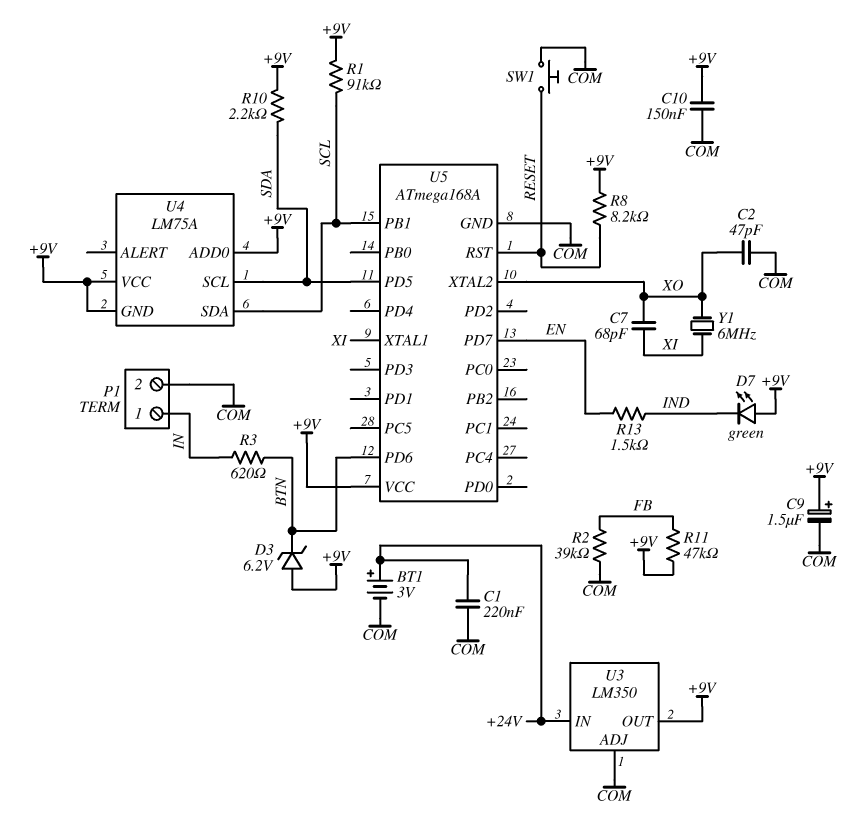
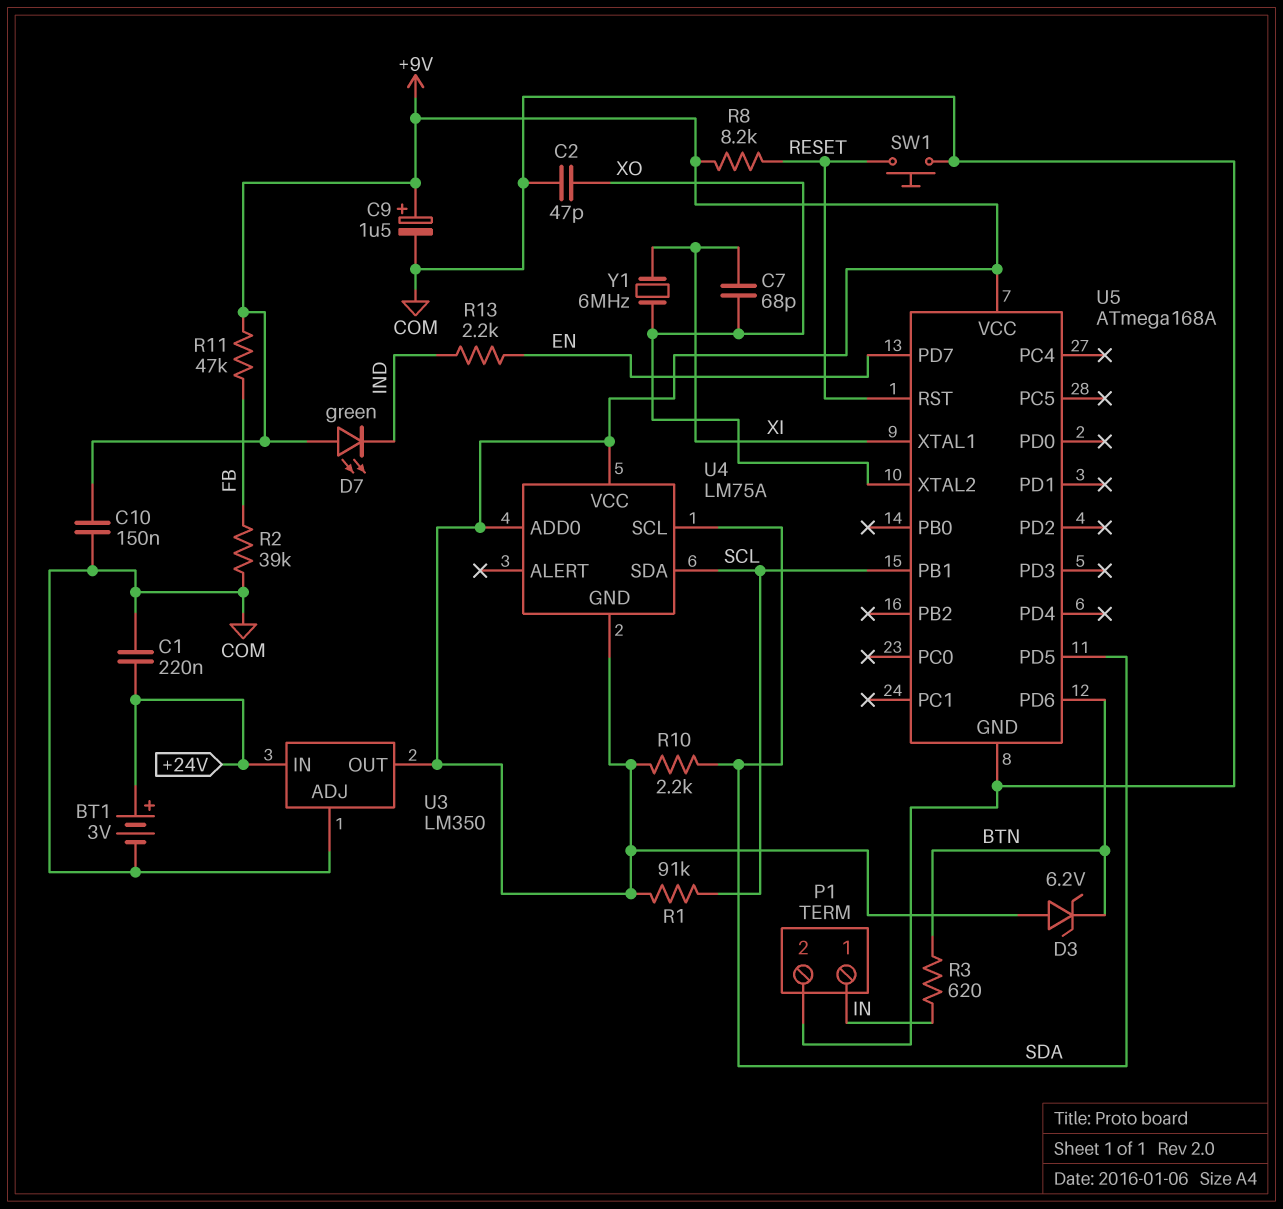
R13: 1.5k (EN, IND) -> 2.2k (EN, IND)

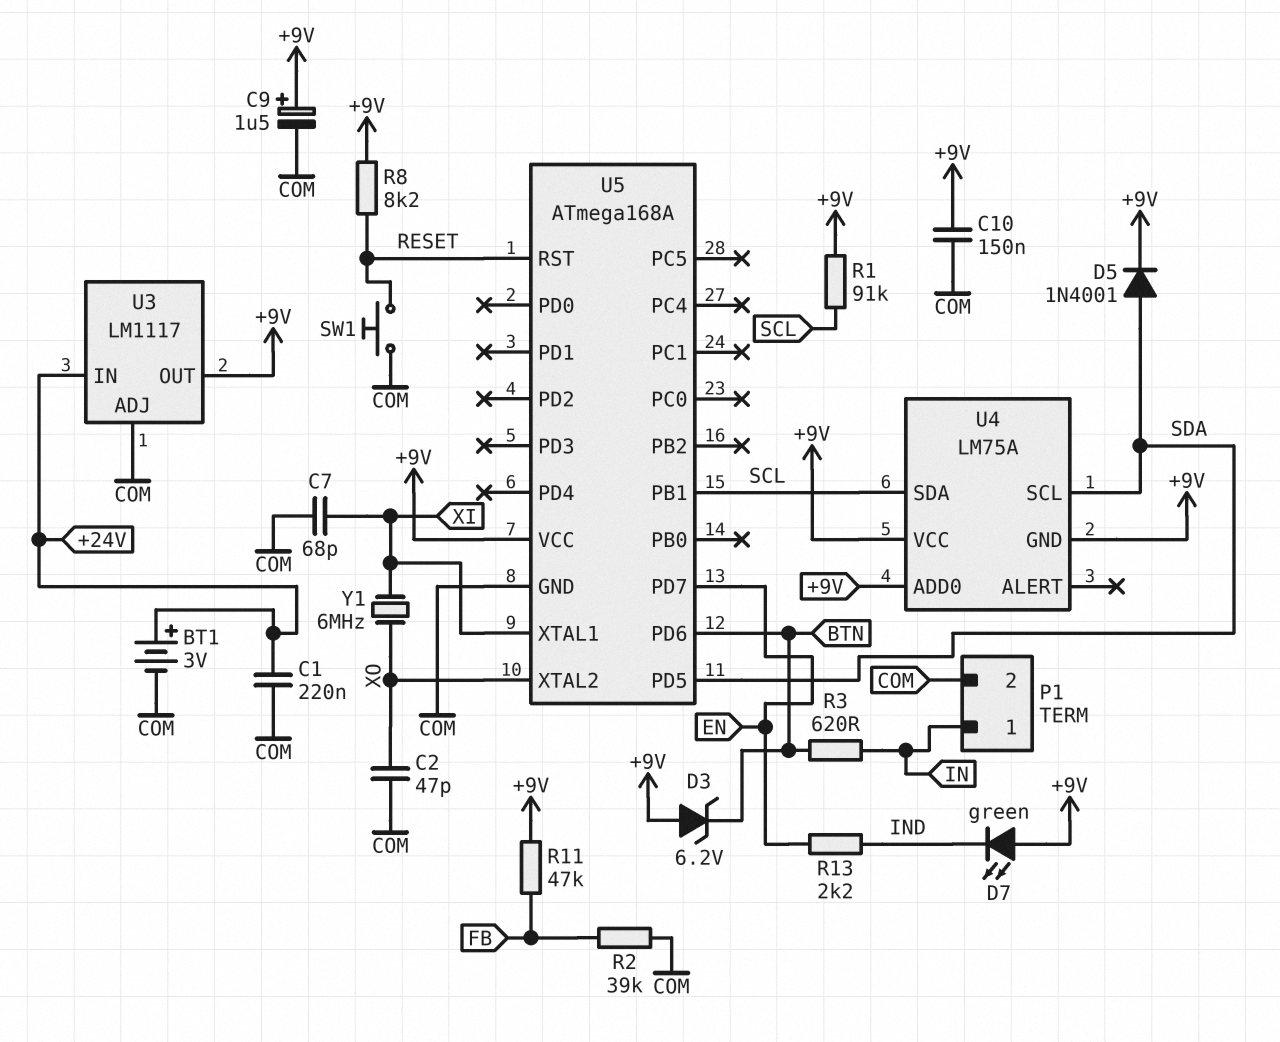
C7: 68pF (XI, XO) -> 68pF (COM, XI)
D5: none -> diode 1N4001 (A SDA, K +9V)
R10: 2.2k (+9V, SDA) -> none
U3: LM350 -> LM1117

